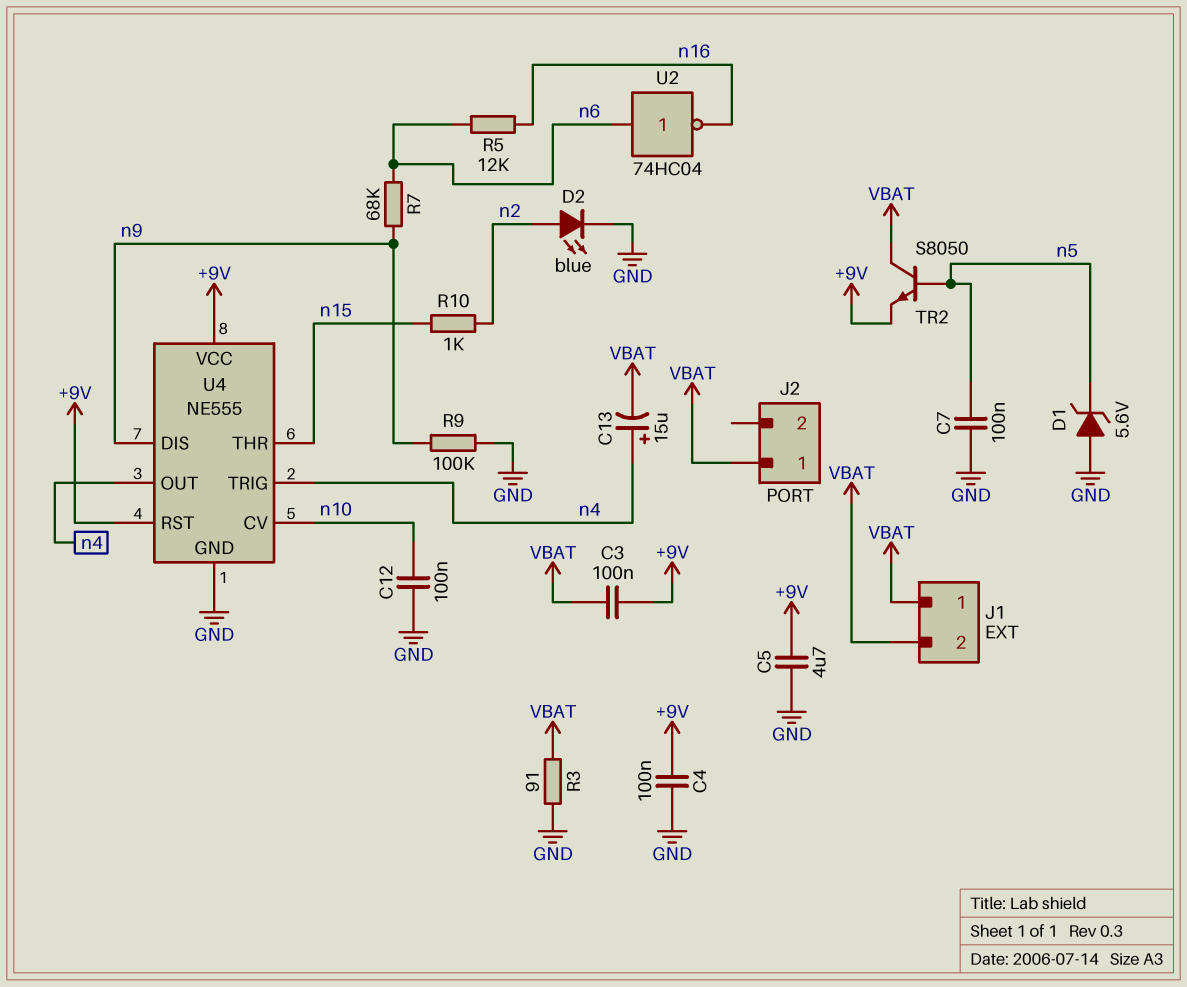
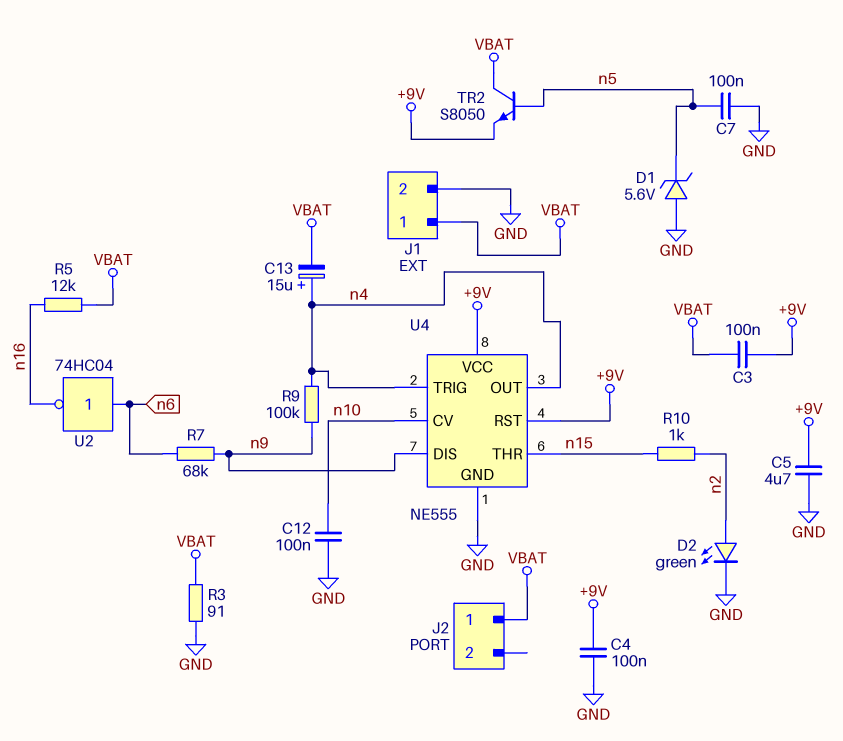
D2: LED blue (A n2, K GND) -> LED green (A n2, K GND)
J1 pin 2: VBAT -> GND
R5: 12k (n6, n16) -> 12k (VBAT, n16)
R9: 100k (GND, n9) -> 100k (n4, n9)

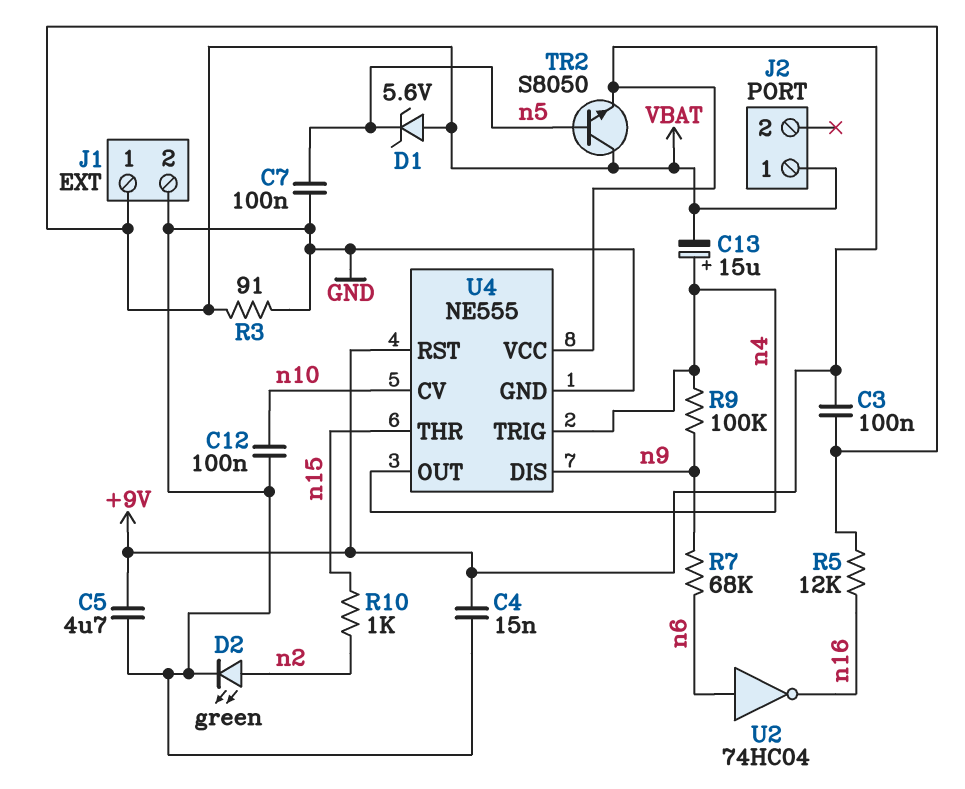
C4: 100nF (+9V, GND) -> 15nF (+9V, GND)
D1: zener 5.6V (A GND, K n5) -> zener 5.6V (A VBAT, K n5)

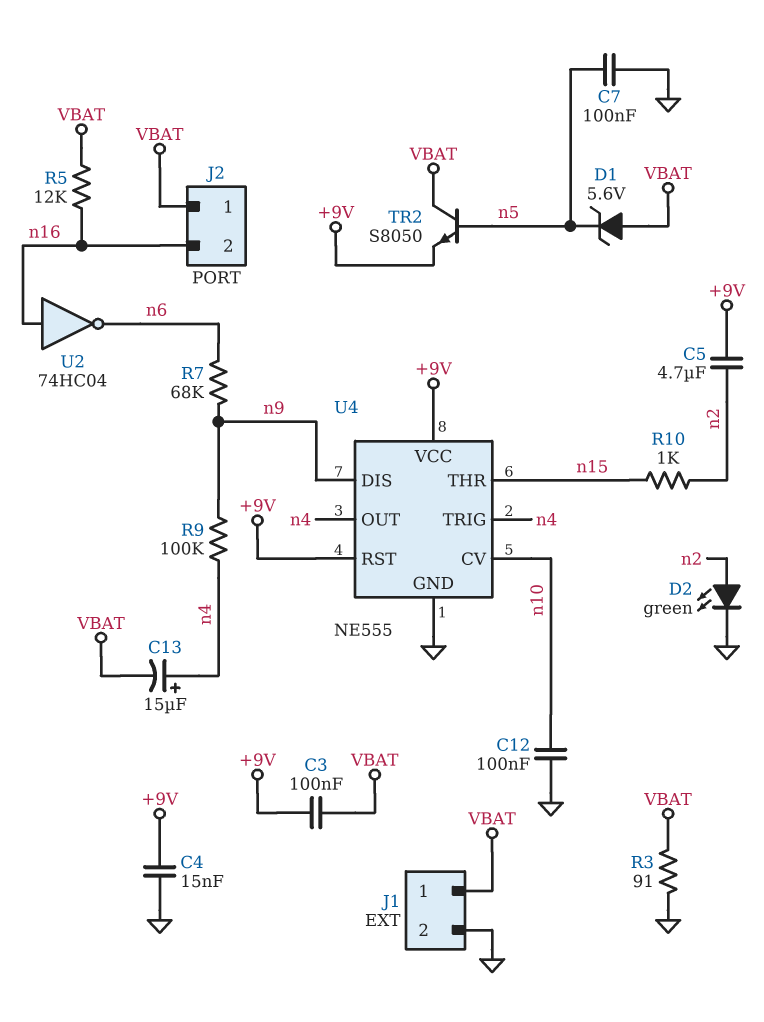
C5: 4.7uF (+9V, GND) -> 4.7uF (+9V, n2)
J2 pin 2: none -> n16
U2: NOT 74HC04 (in n6, out n16) -> NOT 74HC04 (in n16, out n6)

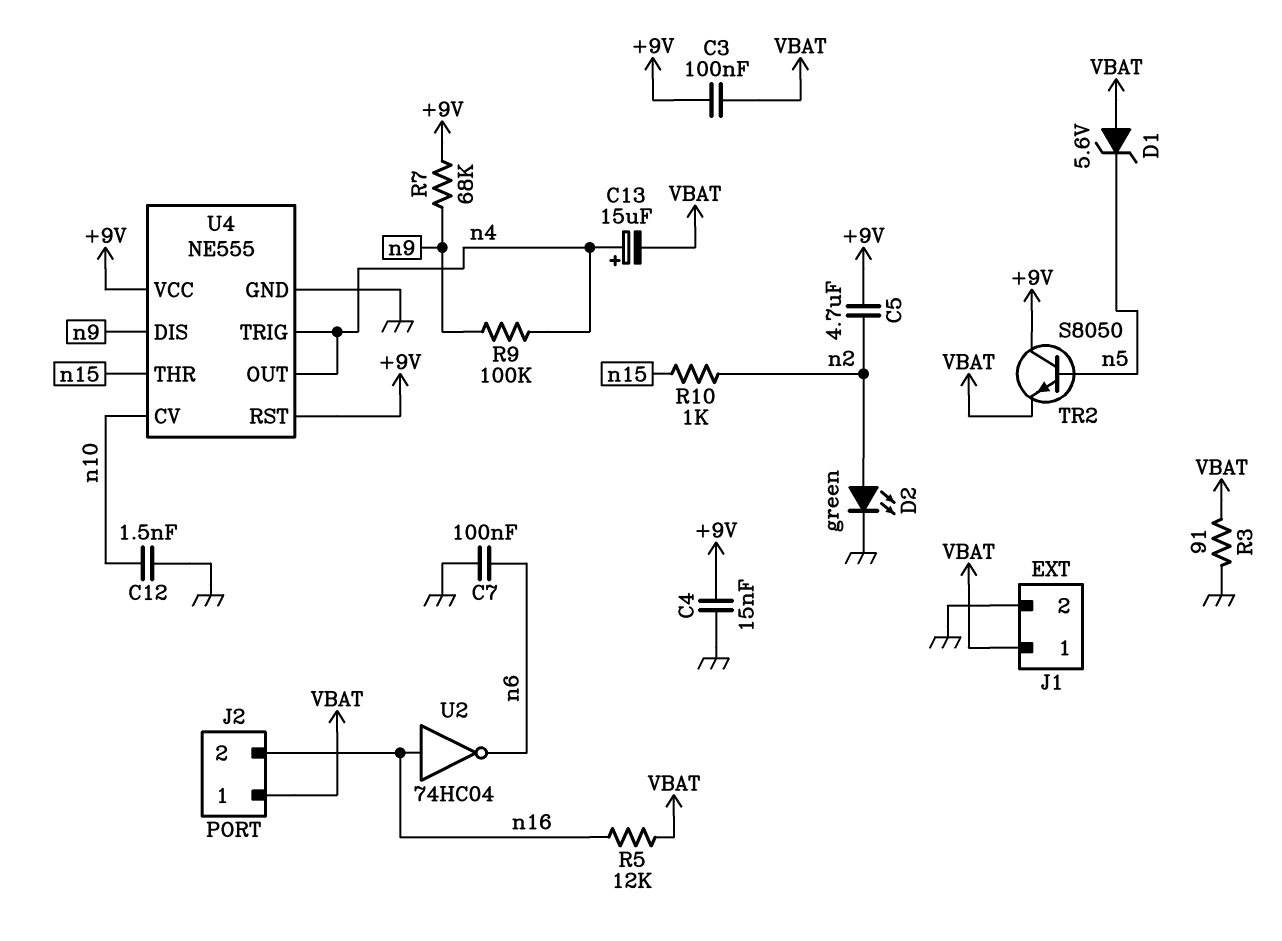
C7: 100nF (GND, n5) -> 100nF (GND, n6)
C12: 100nF (GND, n10) -> 1.5nF (GND, n10)
R7: 68k (n6, n9) -> 68k (+9V, n9)
TR2: NPN S8050 (B n5, C VBAT, E +9V) -> NPN S8050 (B n5, C +9V, E VBAT)

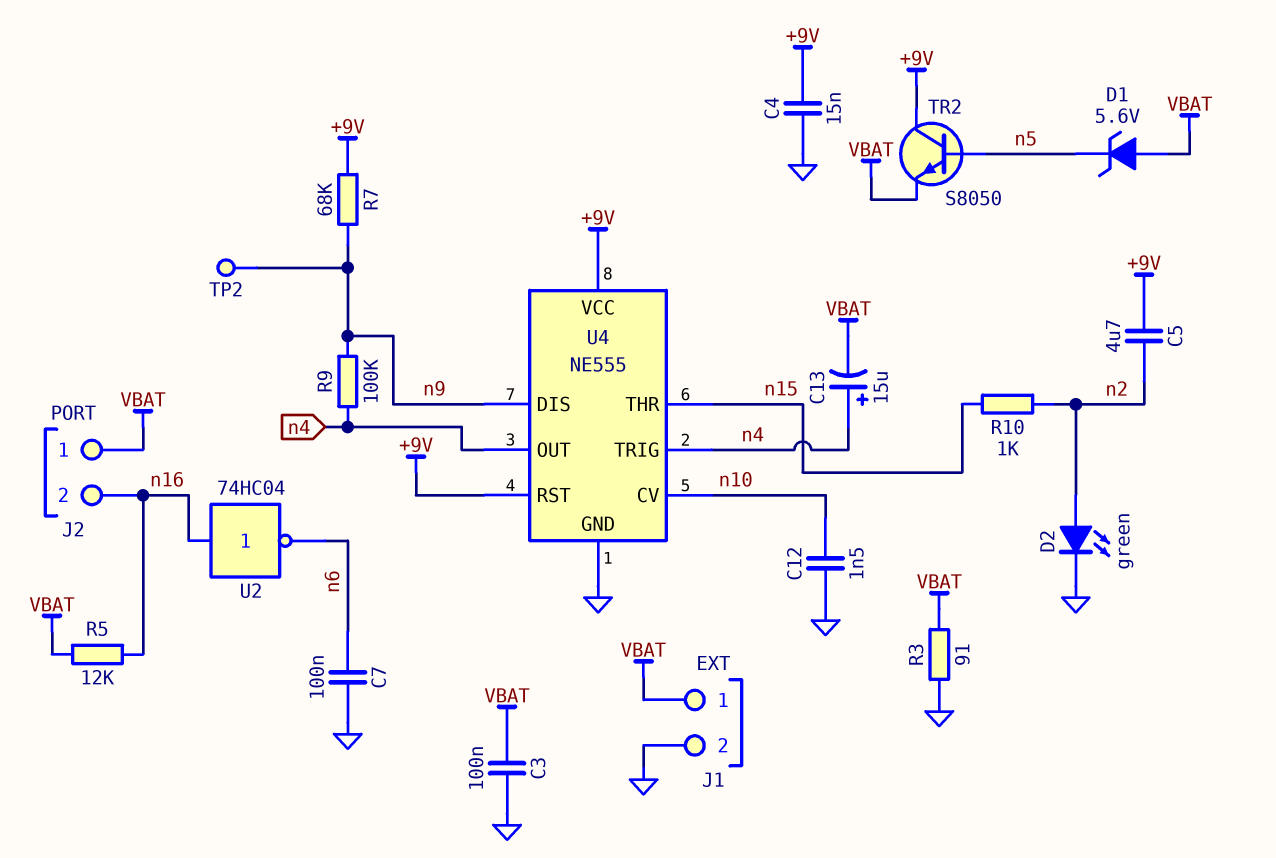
C3: 100nF (+9V, VBAT) -> 100nF (GND, VBAT)
TP2: none -> test point (n9)

